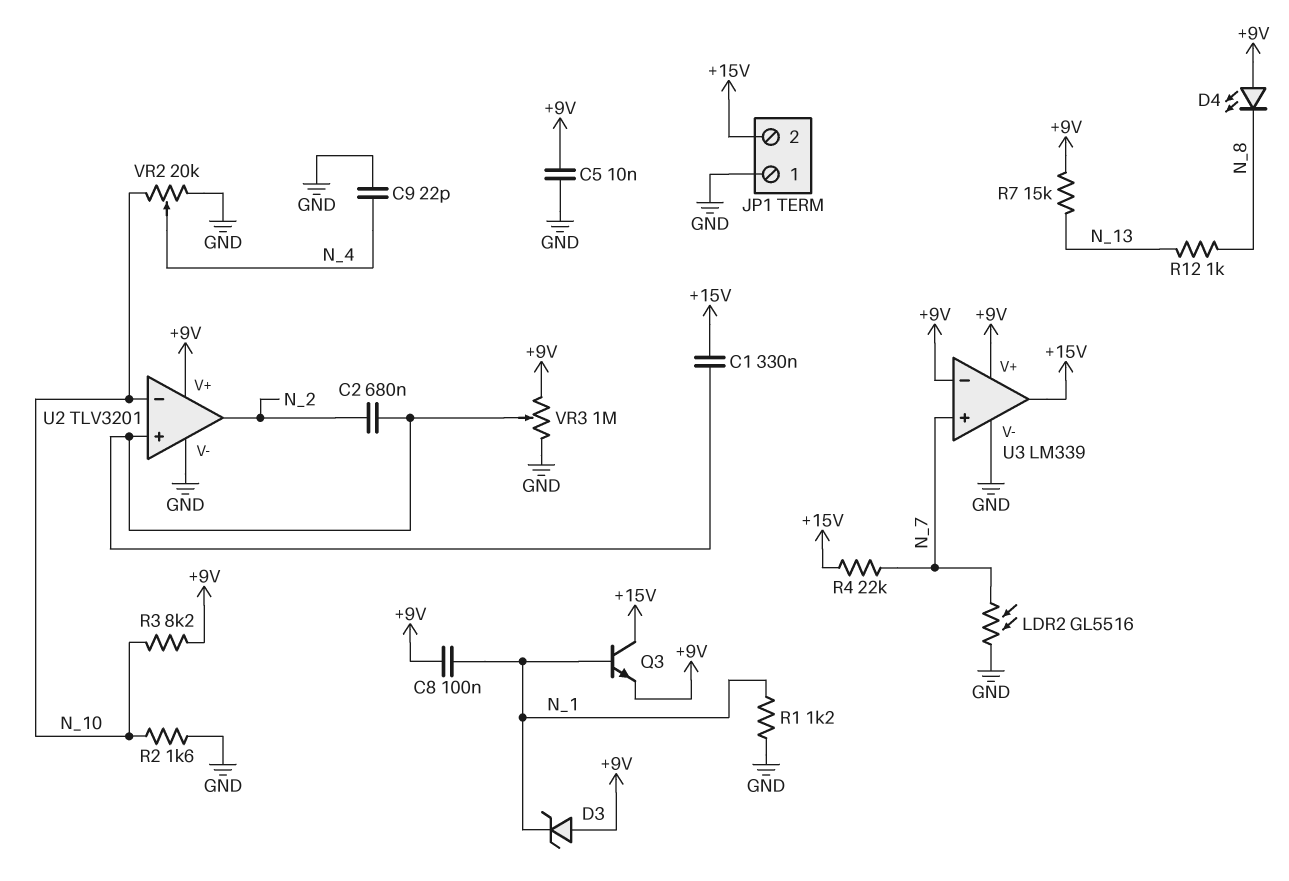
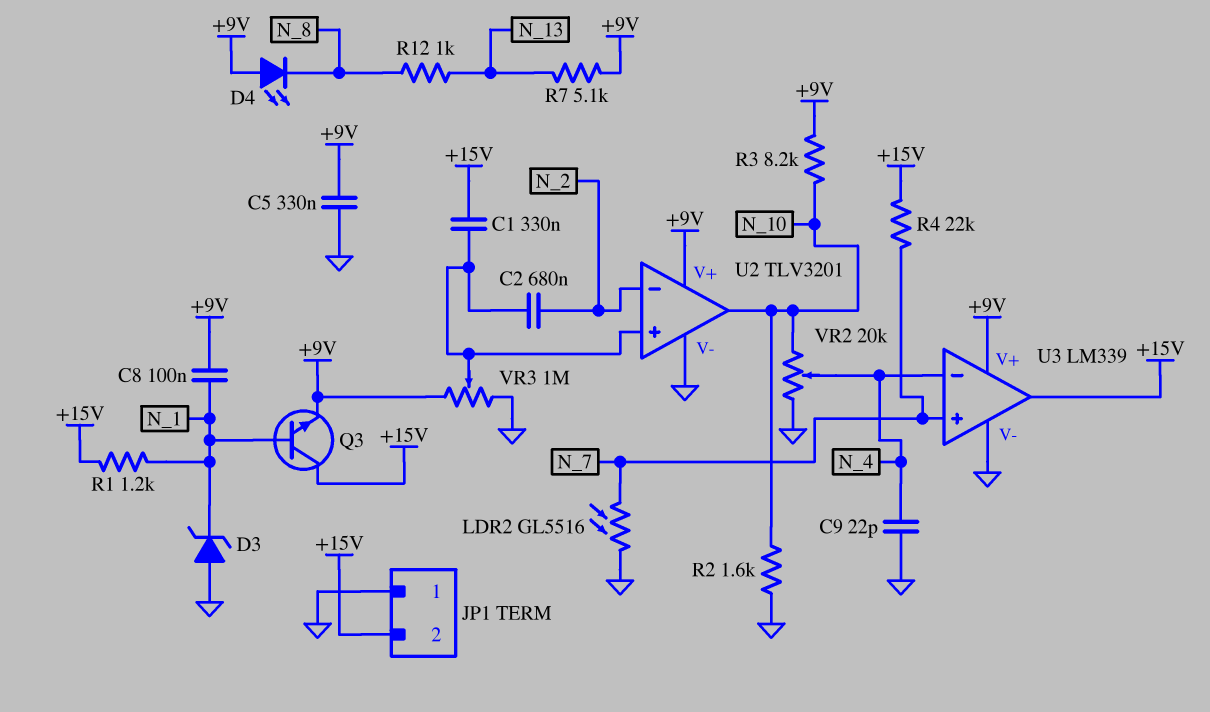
C5: 10nF (+9V, GND) -> 330nF (+9V, GND)
D3: zener (A +9V, K N_1) -> zener (A GND, K N_1)
R1: 1.2k (GND, N_1) -> 1.2k (+15V, N_1)
R7: 15k (+9V, N_13) -> 5.1k (+9V, N_13)
U2 pin in-: N_10 -> N_2
U2 pin out: N_2 -> N_10
U3 pin in-: +9V -> N_4

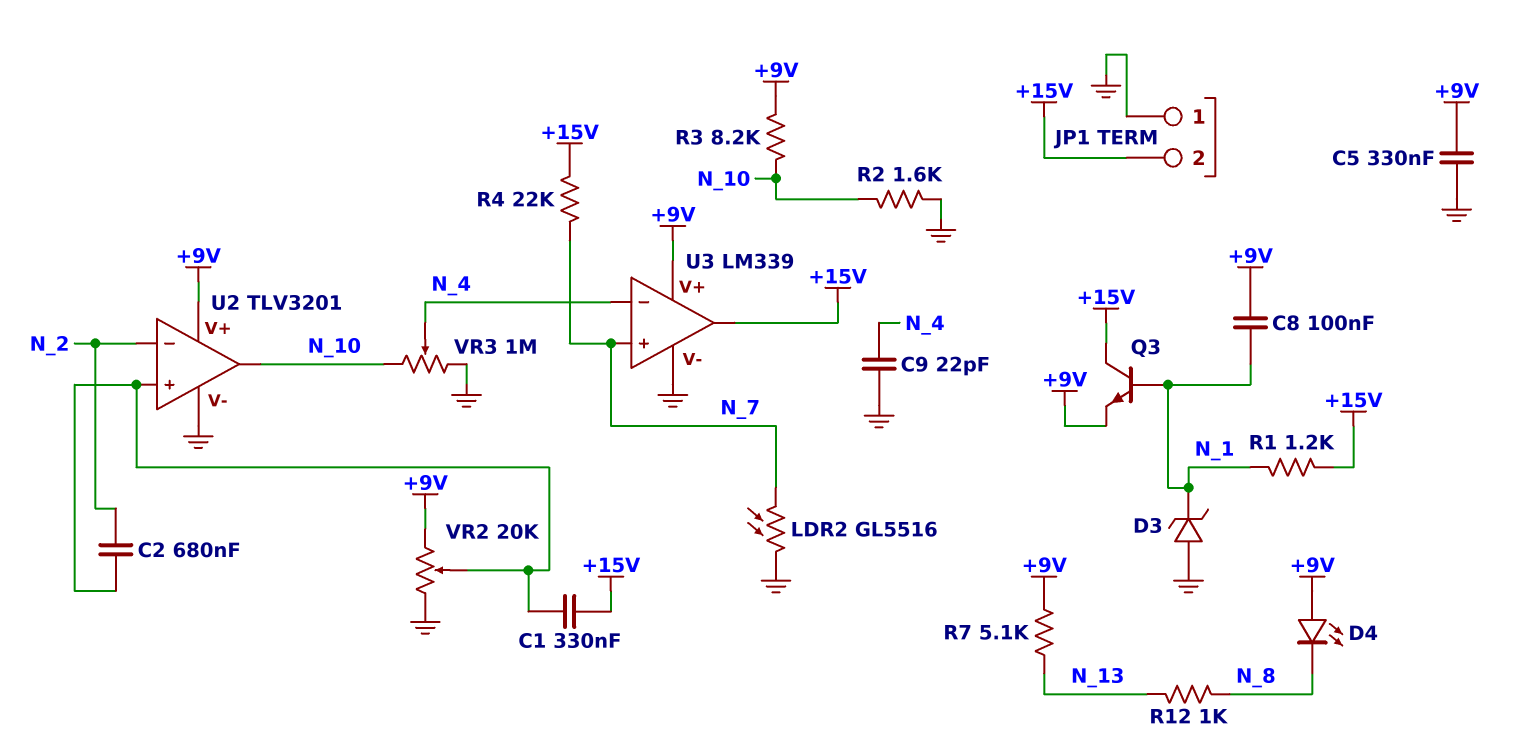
VR2: 20k (GND, N_10, wiper N_4) -> 20k (+9V, GND, wiper U2/in+)
VR3: 1M (+9V, GND, wiper U2/in+) -> 1M (GND, N_10, wiper N_4)

